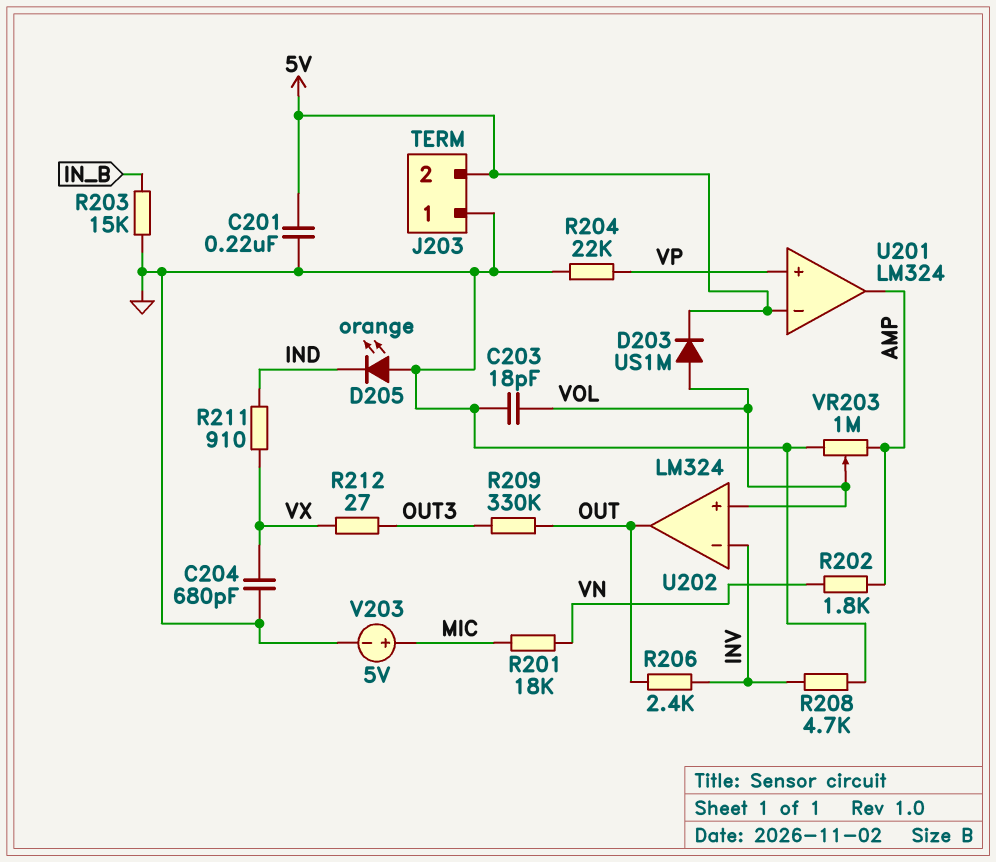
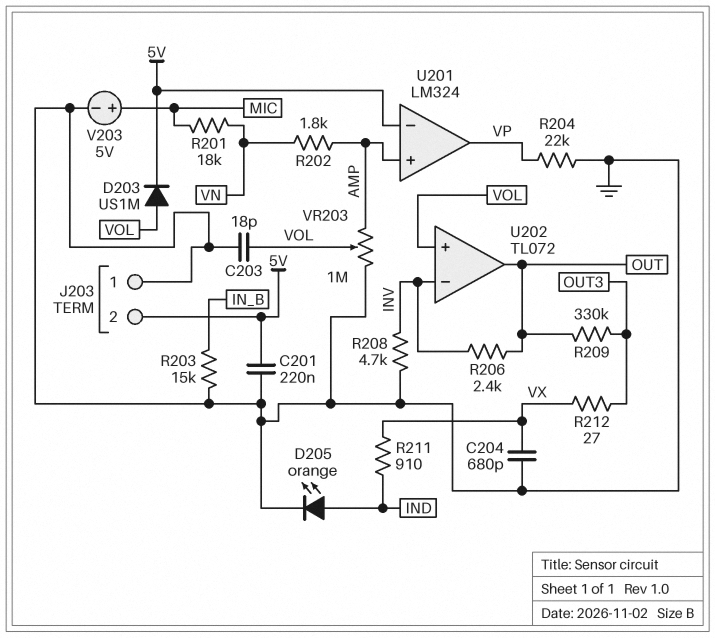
D205: LED orange (A GND, K IND) -> LED orange (A IND, K GND)
U201 pin in+: VP -> AMP
U201 pin out: AMP -> VP
U202: LM324 -> TL072

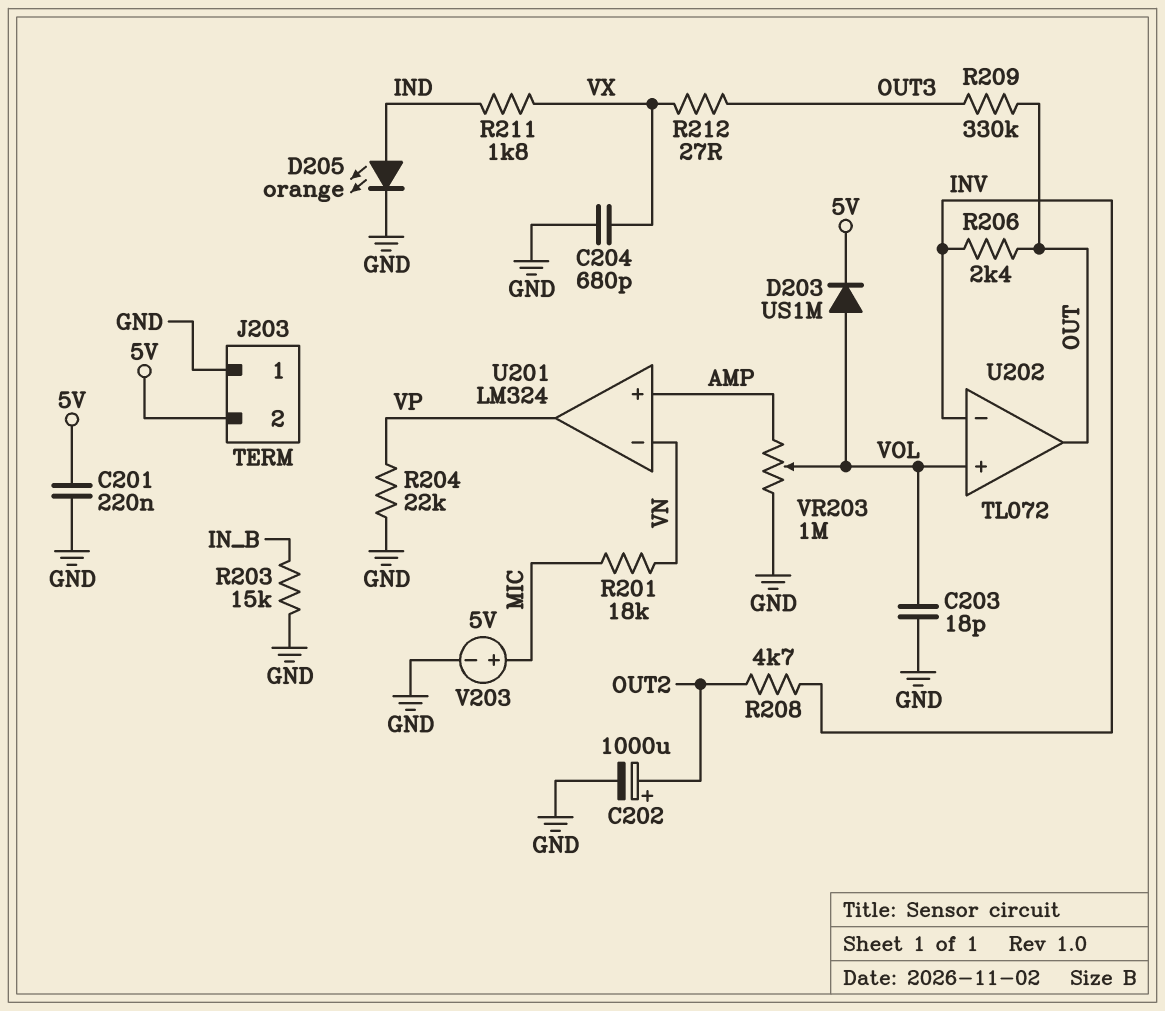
C202: none -> 1000uF (plus OUT2, minus GND)
R202: 1.8k (AMP, VN) -> none
R208: 4.7k (GND, INV) -> 4.7k (INV, OUT2)
R211: 910 (IND, VX) -> 1.8k (IND, VX)
U201 pin in-: 5V -> VN

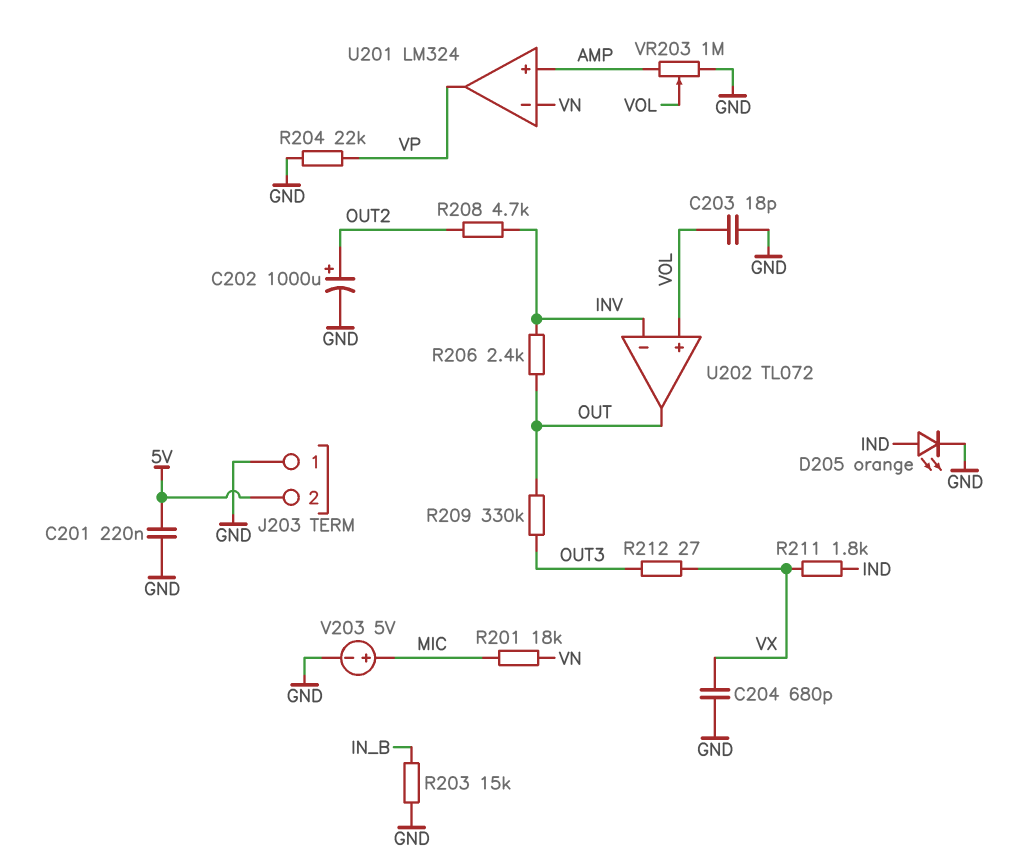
D203: diode US1M (A VOL, K 5V) -> none

